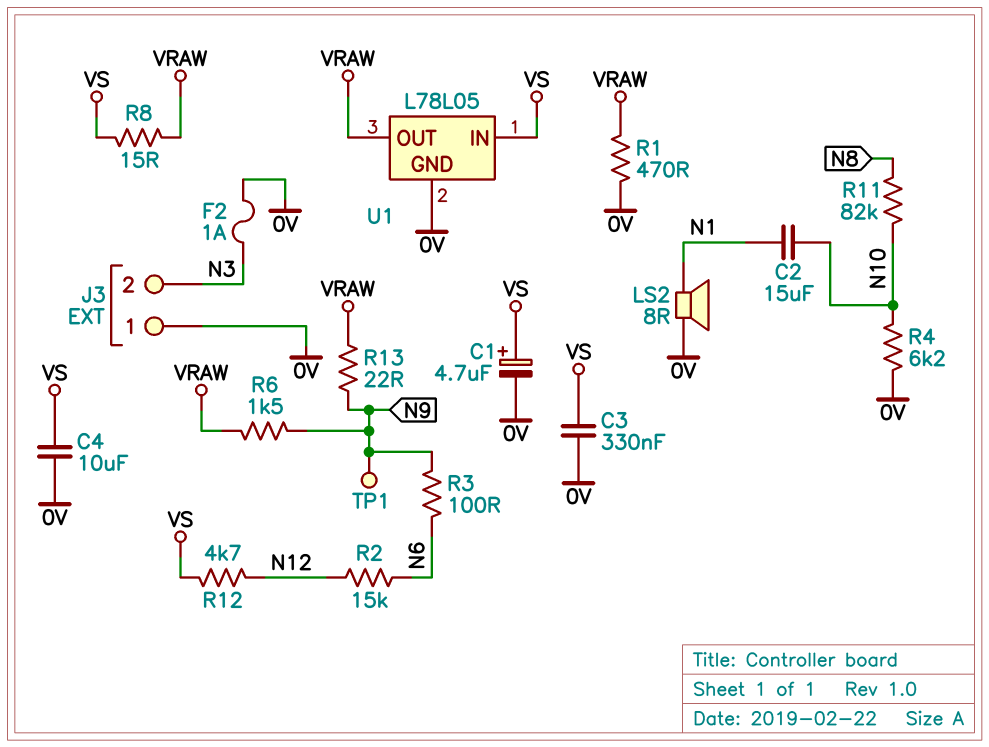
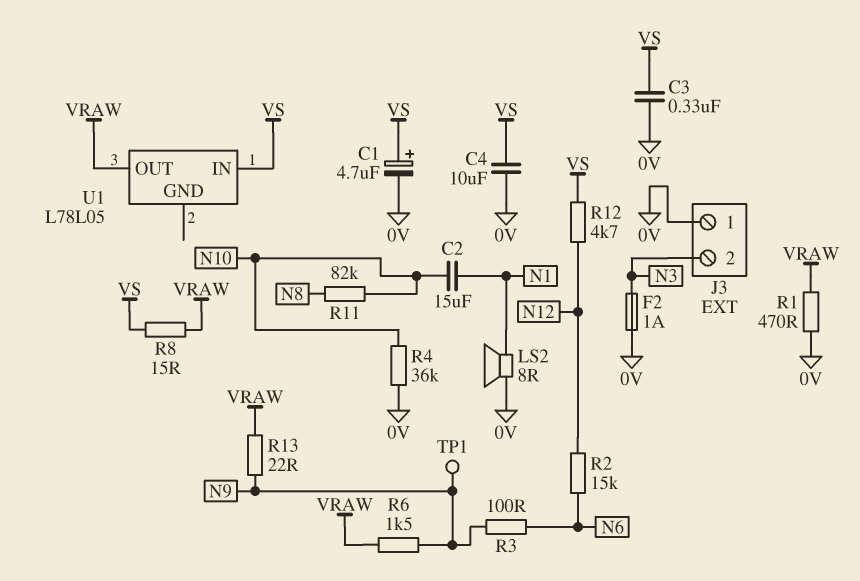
R4: 6.2k (0V, N10) -> 36k (0V, N10)
U1 pin GND: 0V -> none

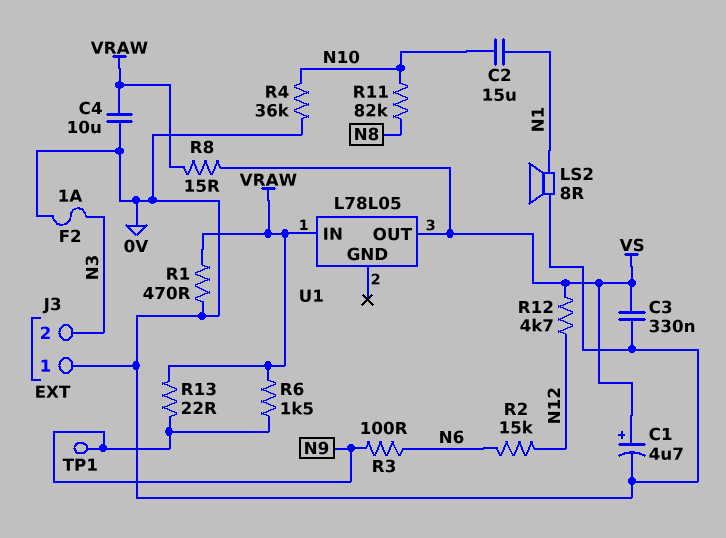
C4: 10uF (0V, VS) -> 10uF (0V, VRAW)
U1 pin IN: VS -> VRAW
U1 pin OUT: VRAW -> VS

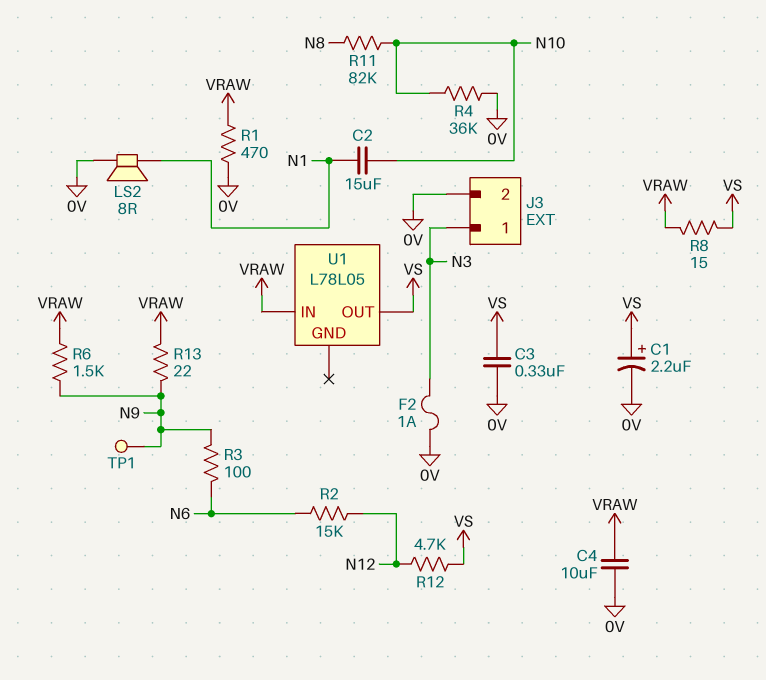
C1: 4.7uF (plus VS, minus 0V) -> 2.2uF (plus VS, minus 0V)
J3 pin 1: 0V -> N3
J3 pin 2: N3 -> 0V

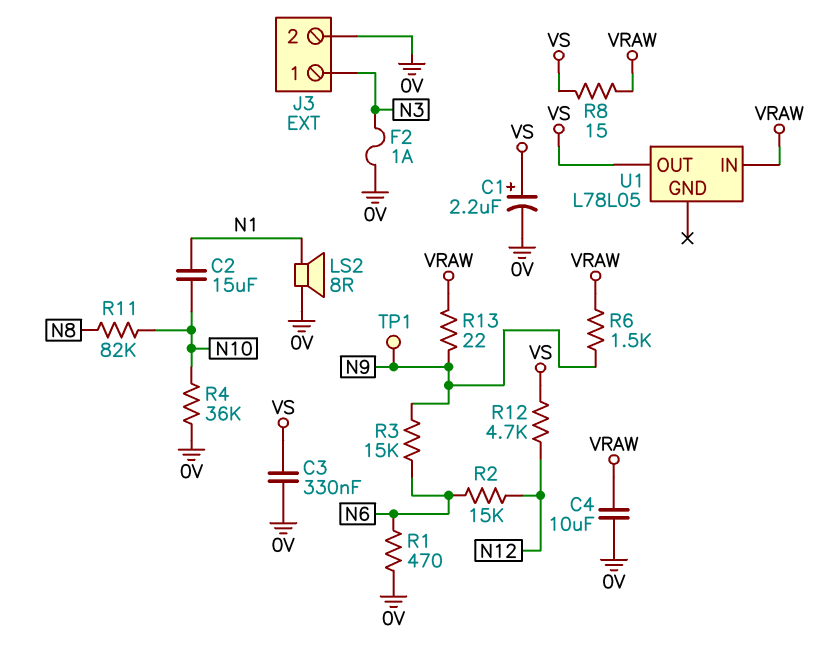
R1: 470 (0V, VRAW) -> 470 (0V, N6)
R3: 100 (N6, N9) -> 15k (N6, N9)

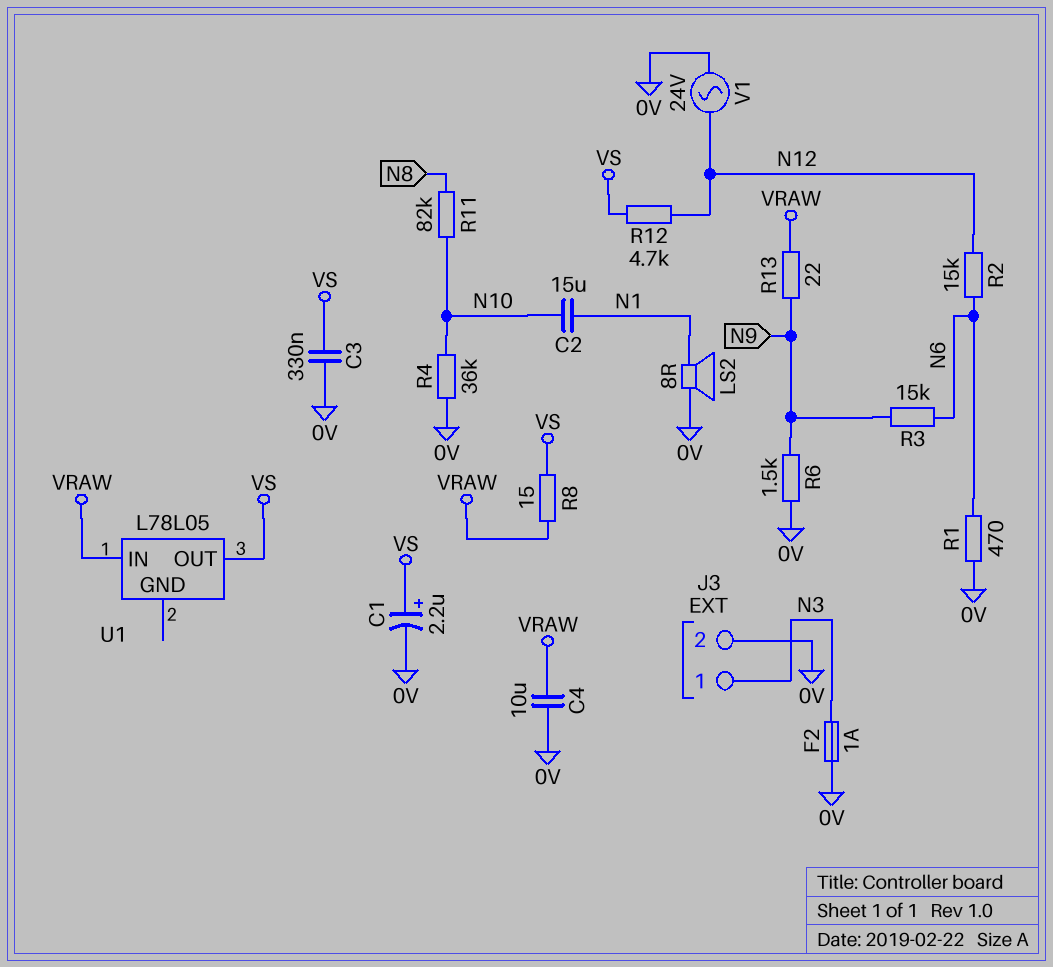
R6: 1.5k (N9, VRAW) -> 1.5k (0V, N9)
TP1: test point (N9) -> none
V1: none -> AC 24V (0V, N12)

